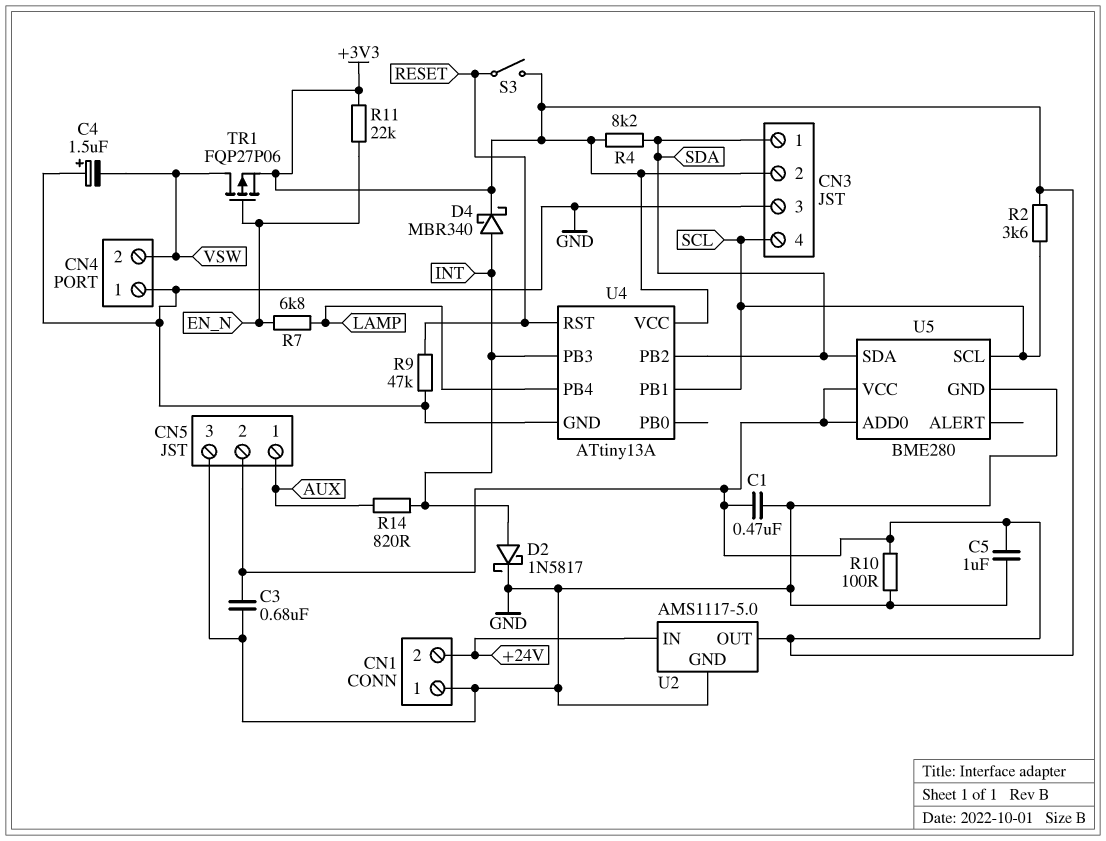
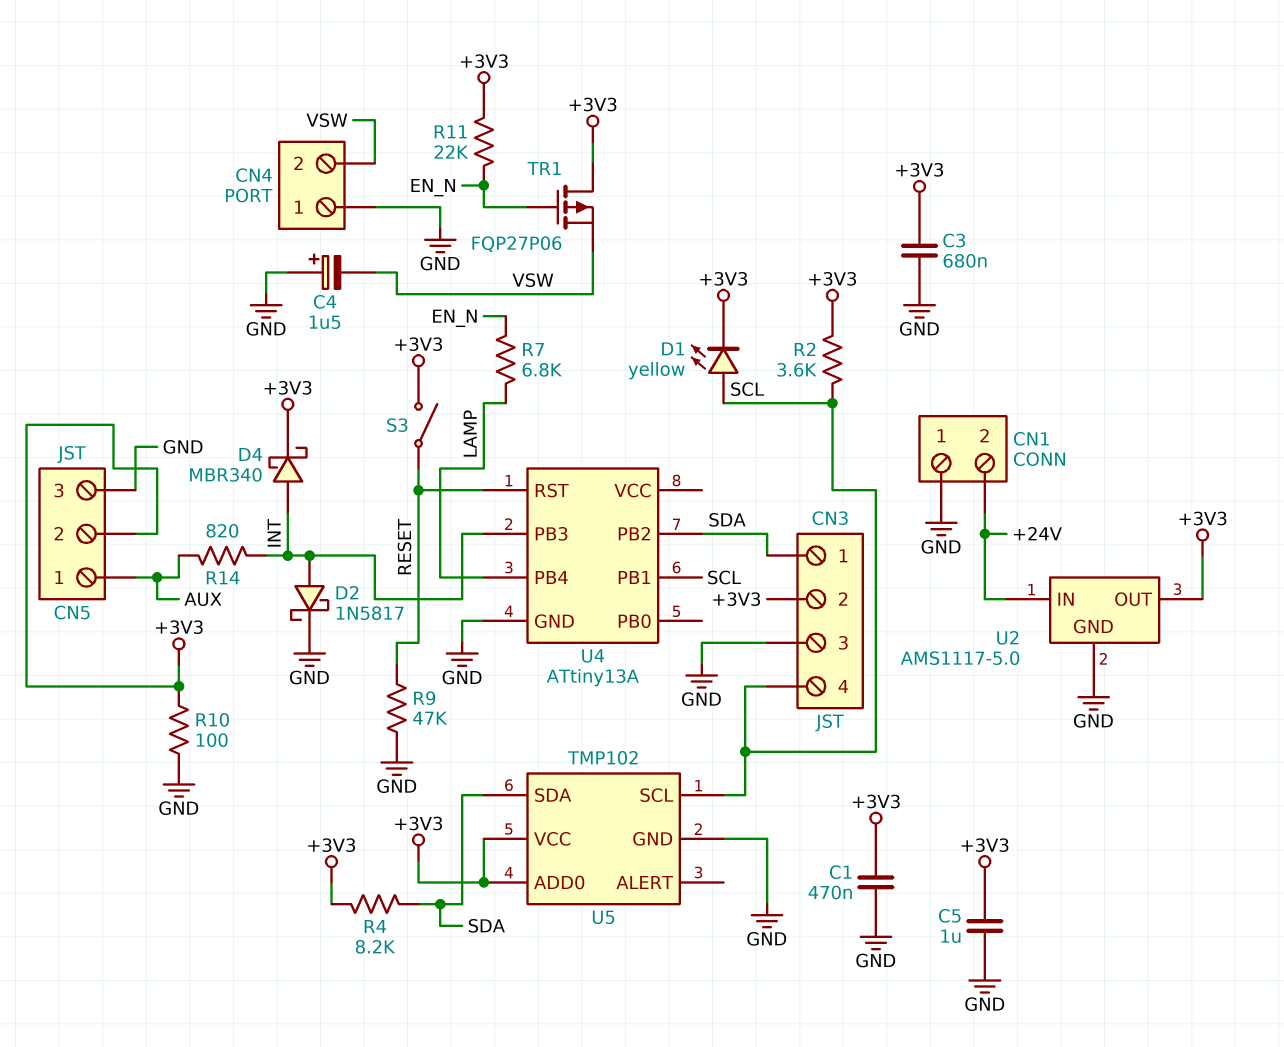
D1: none -> LED yellow (A SCL, K +3V3)
TR1: PMOS FQP27P06 (G EN_N, D VSW, S +3V3) -> PMOS FQP27P06 (G EN_N, D +3V3, S VSW)
U4 pin VCC: +3V3 -> none
U5: BME280 -> TMP102

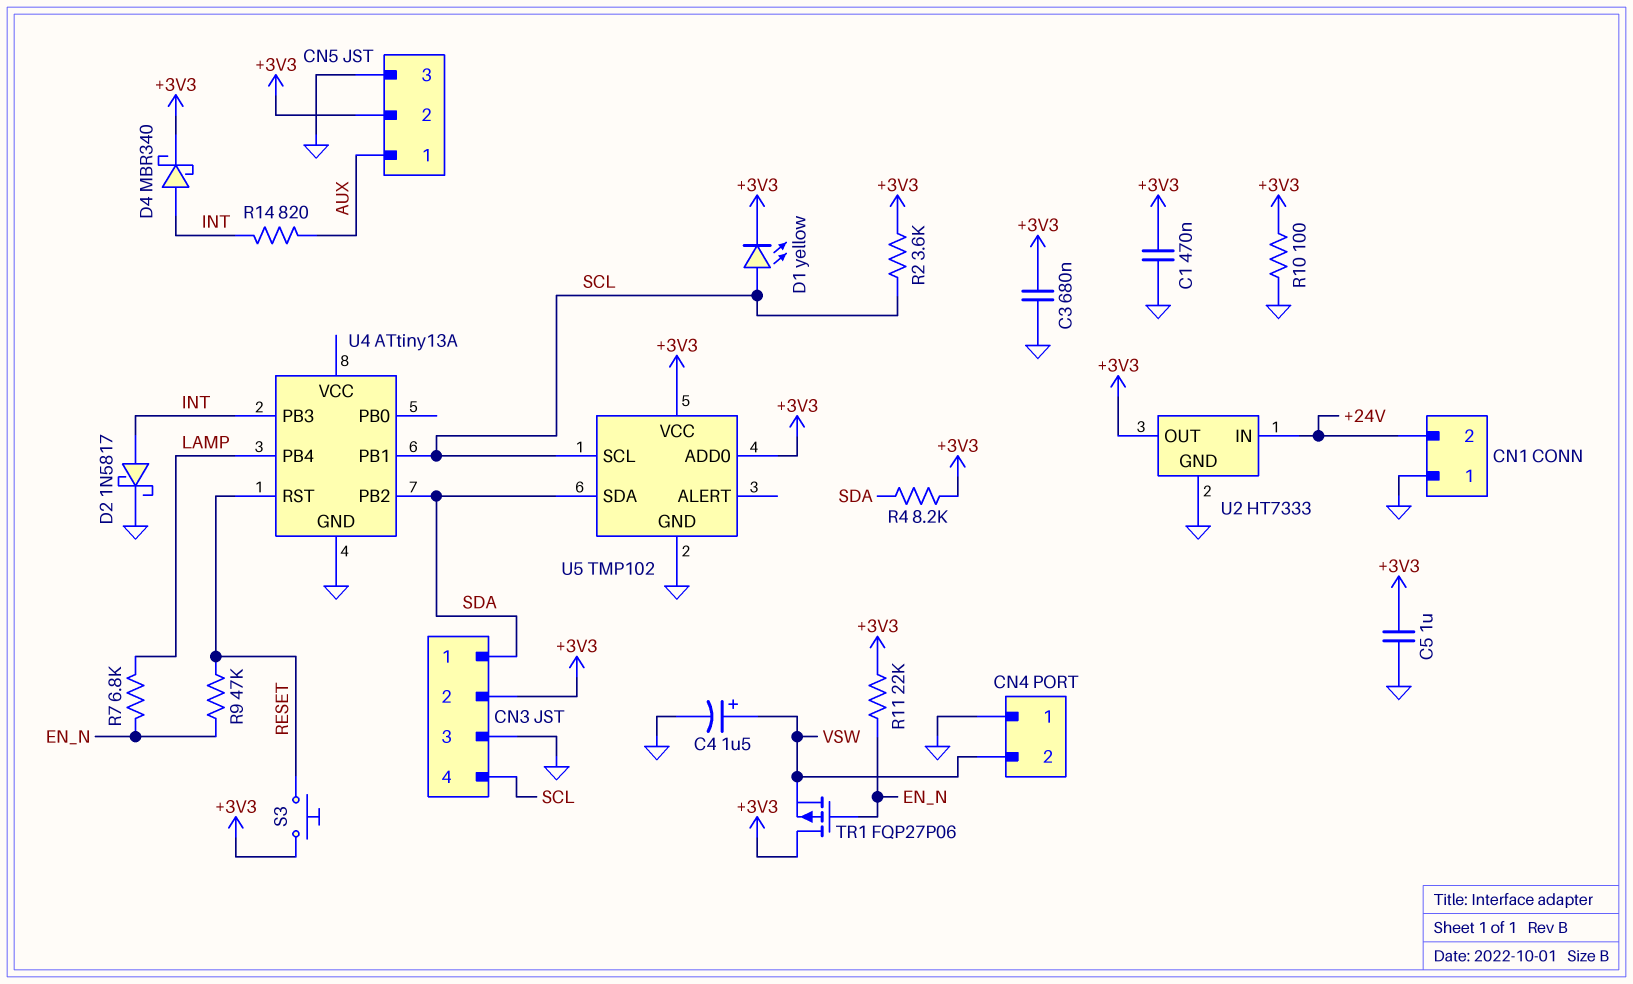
C4: 1.5uF (plus GND, minus VSW) -> 1.5uF (plus VSW, minus GND)
R9: 47k (GND, RESET) -> 47k (EN_N, RESET)
S3: switch (+3V3, RESET) -> button (+3V3, RESET)
U2: AMS1117-5.0 -> HT7333

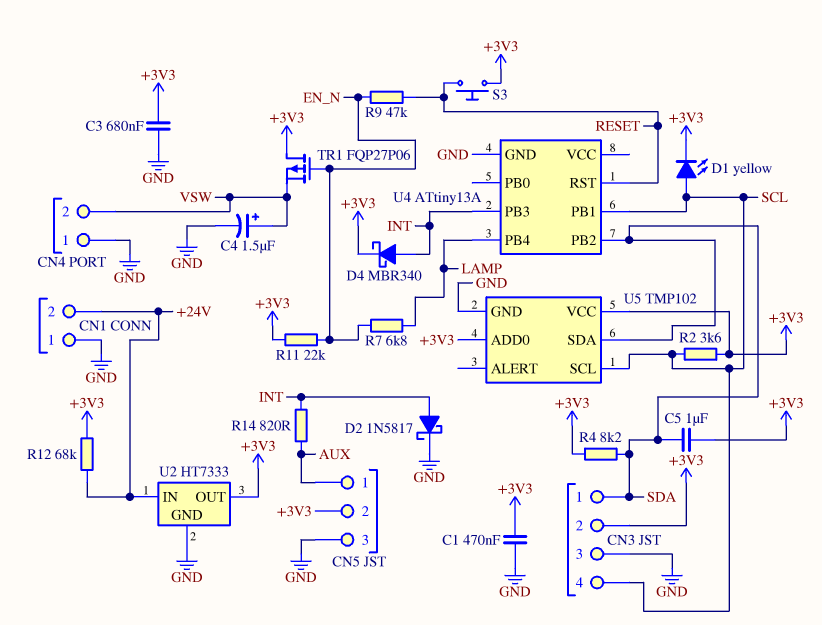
C5: 1uF (+3V3, GND) -> 1uF (+3V3, SDA)
R10: 100 (+3V3, GND) -> none
R12: none -> 68k (+3V3, +24V)

